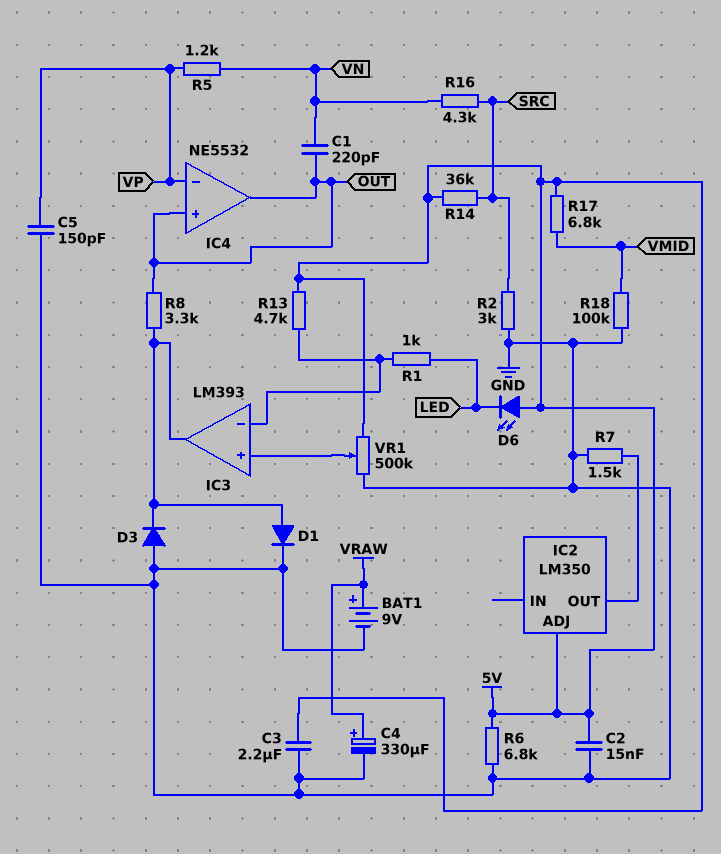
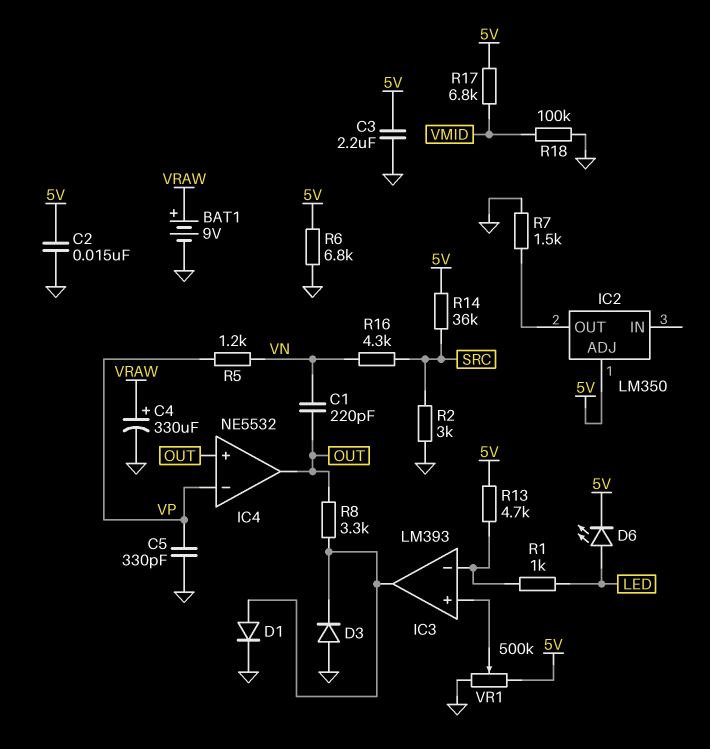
C5: 150pF (GND, VP) -> 330pF (GND, VP)
D6: LED (A 5V, K LED) -> LED (A LED, K 5V)

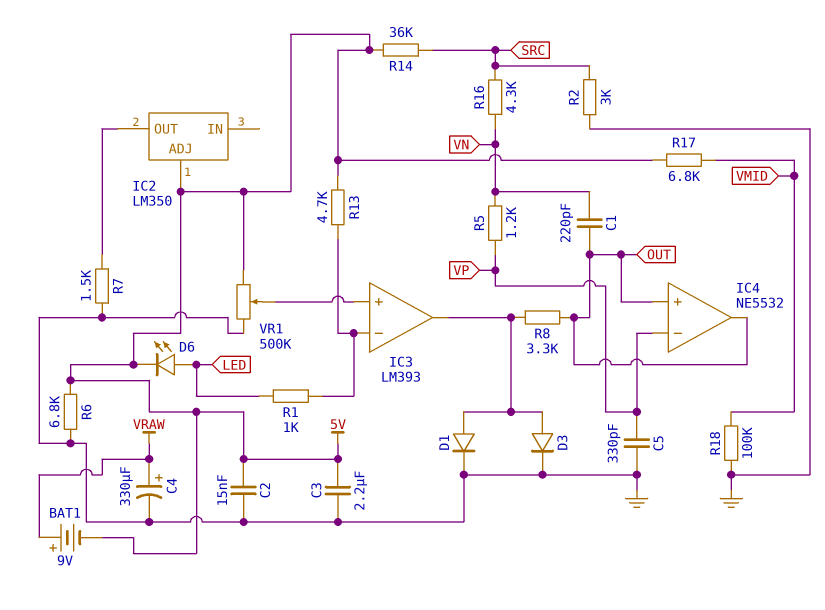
BAT1: 9V (plus VRAW, minus GND) -> 9V (plus VRAW, minus 5V)
D3: diode (A GND, K IC3/out) -> diode (A IC3/out, K GND)

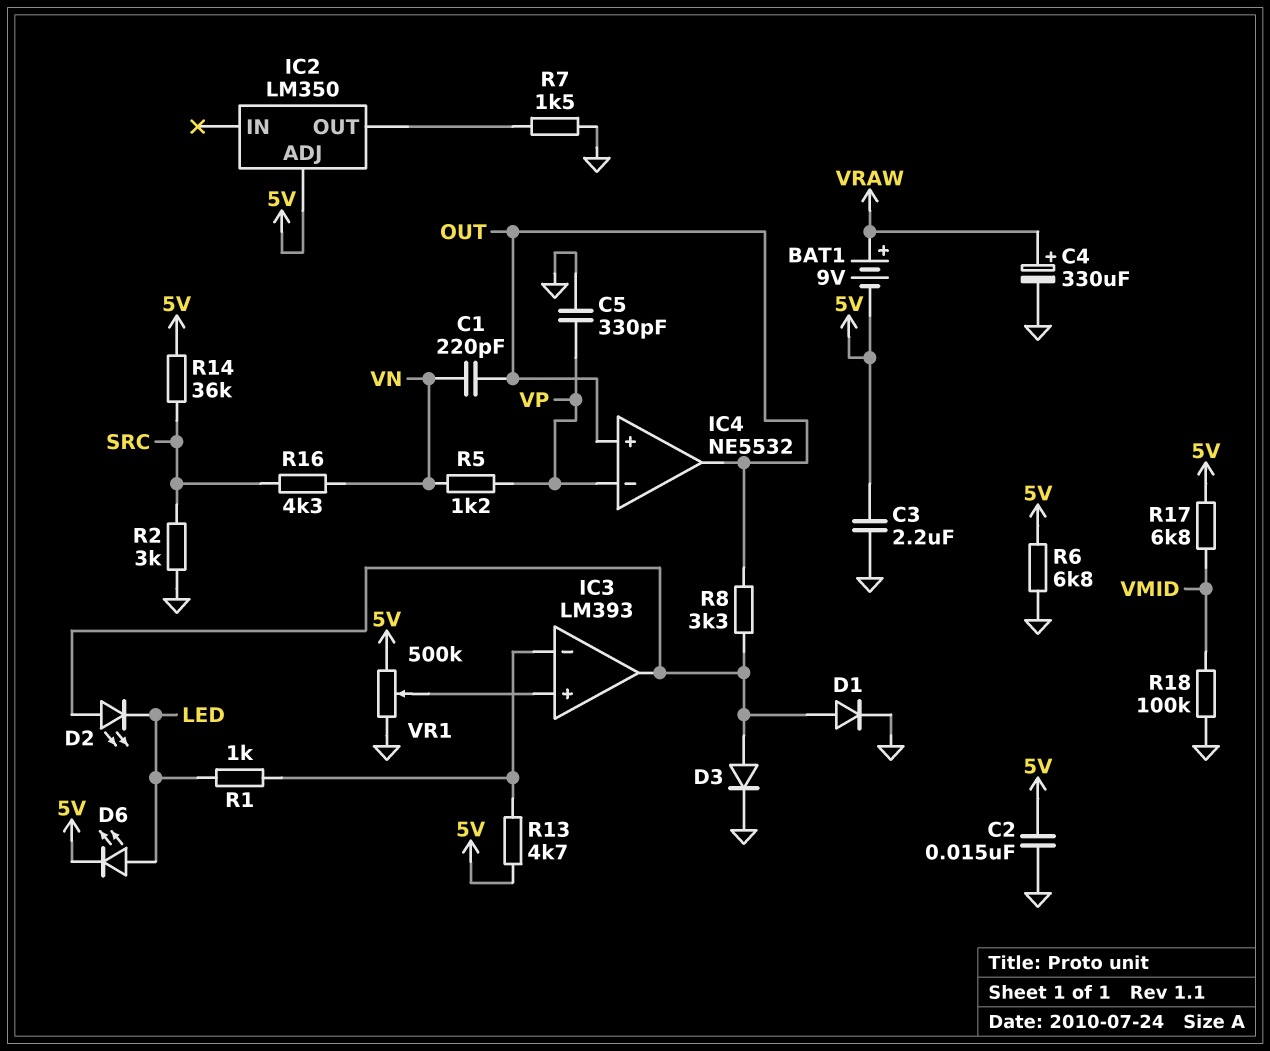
D2: none -> LED (A IC3/out, K LED)

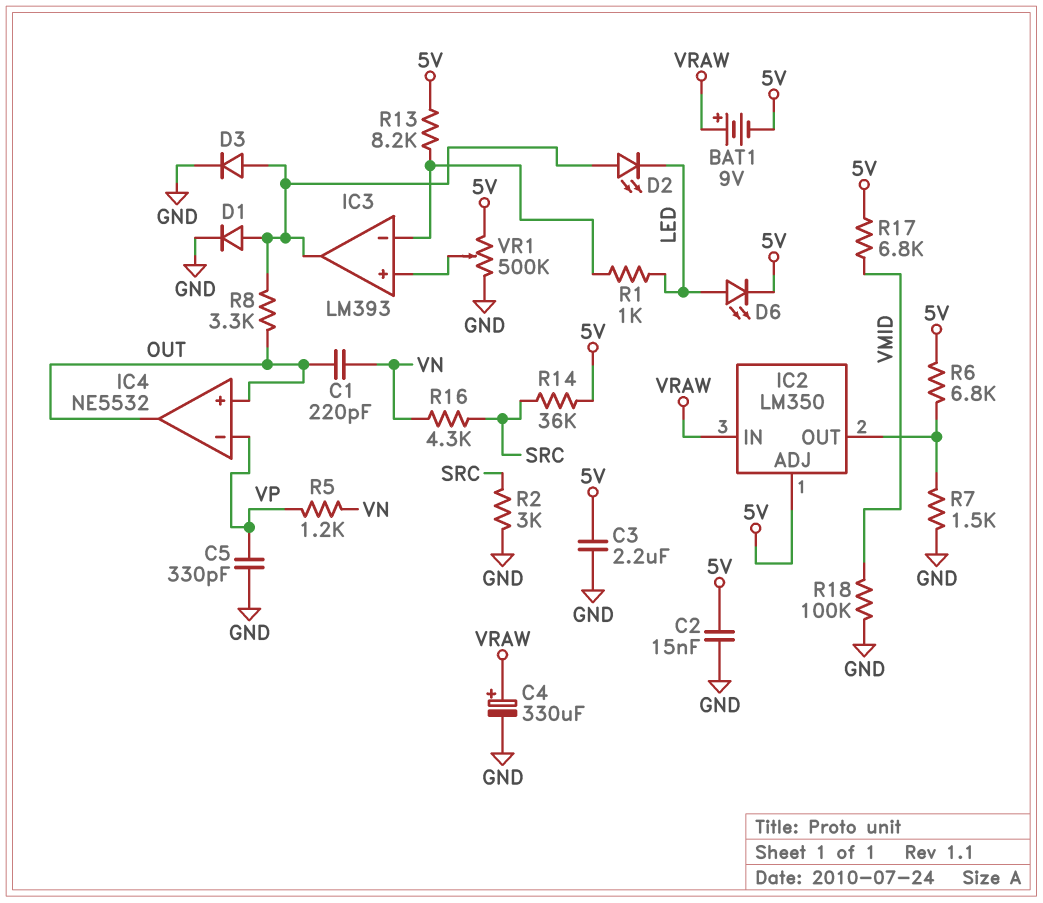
IC2 pin IN: none -> VRAW
R6: 6.8k (5V, GND) -> 6.8k (5V, IC2/OUT)
R13: 4.7k (5V, IC3/in-) -> 8.2k (5V, IC3/in-)

